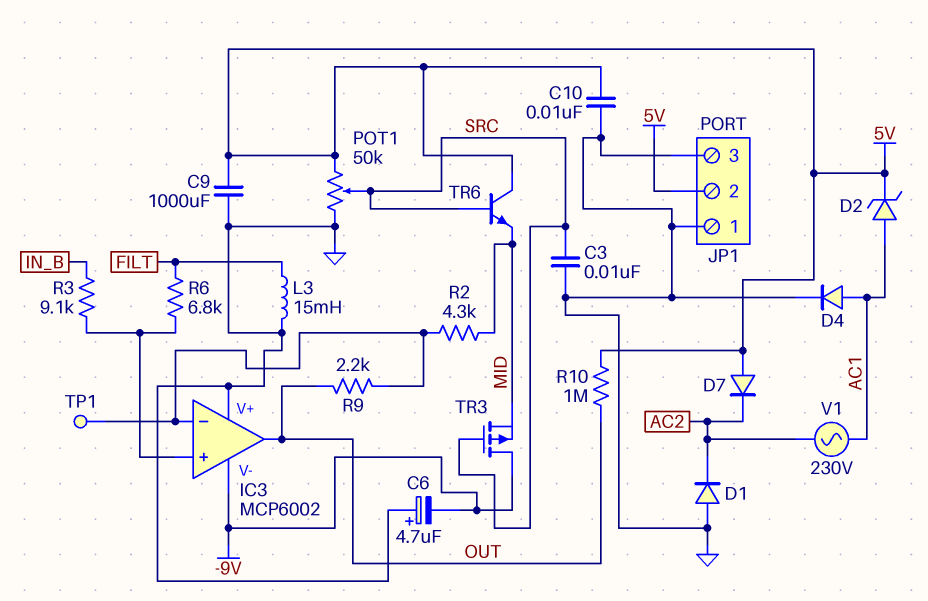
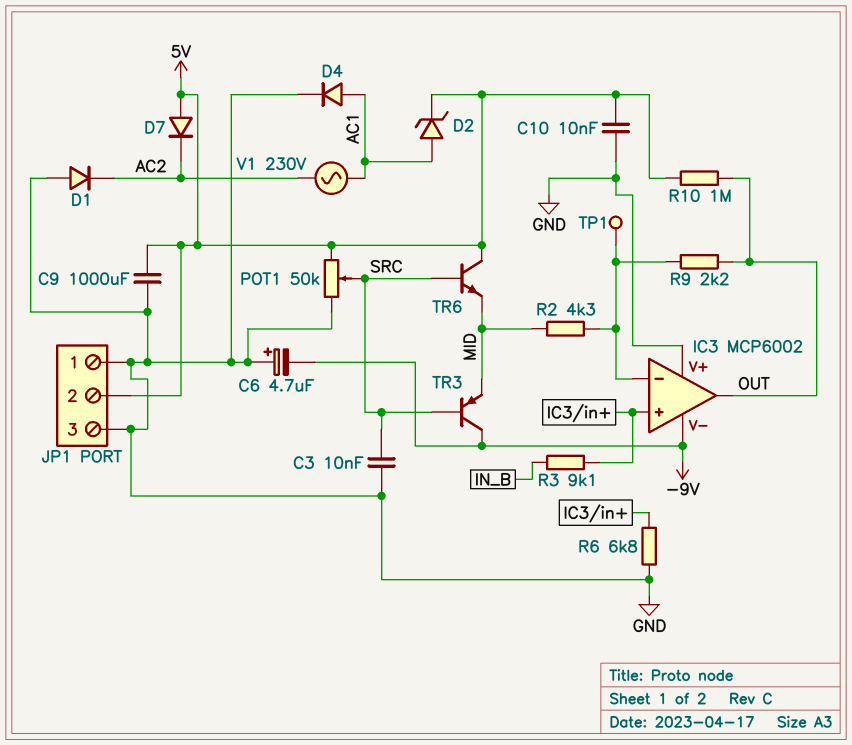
L3: 15mH (FILT, GND) -> none
R6: 6.8k (FILT, IC3/in+) -> 6.8k (GND, IC3/in+)
TR3: PMOS (G SRC, D -9V, S MID) -> PNP (B SRC, C -9V, E MID)

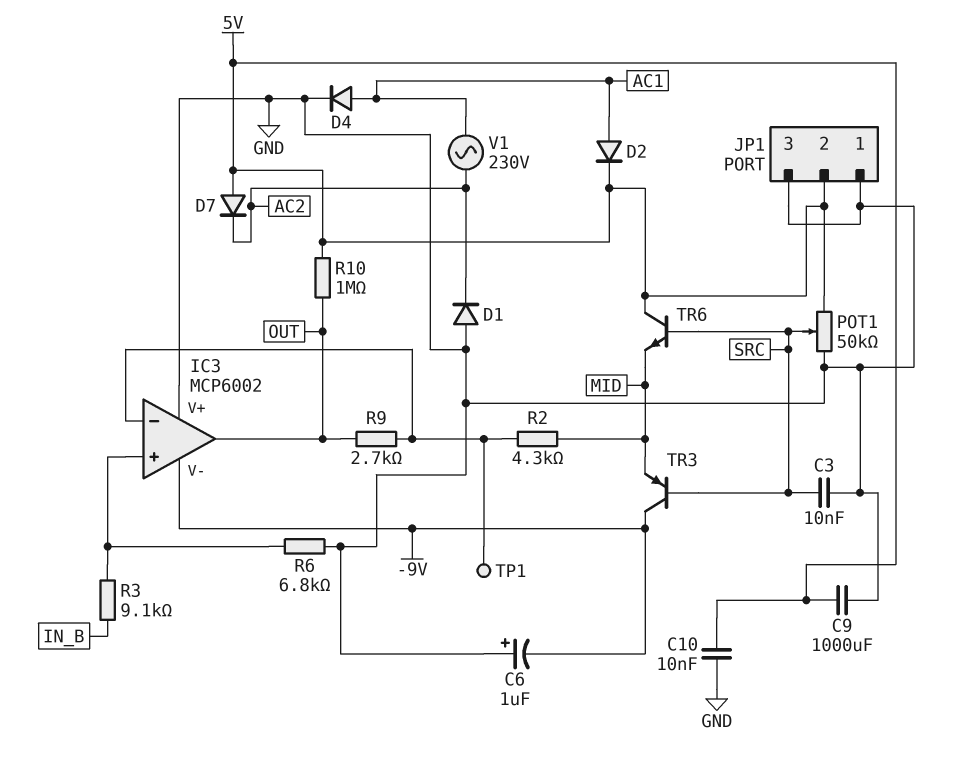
C6: 4.7uF (plus GND, minus -9V) -> 1uF (plus GND, minus -9V)
D2: zener (A AC1, K 5V) -> diode (A AC1, K 5V)
R9: 2.2k (IC3/in-, OUT) -> 2.7k (IC3/in-, OUT)

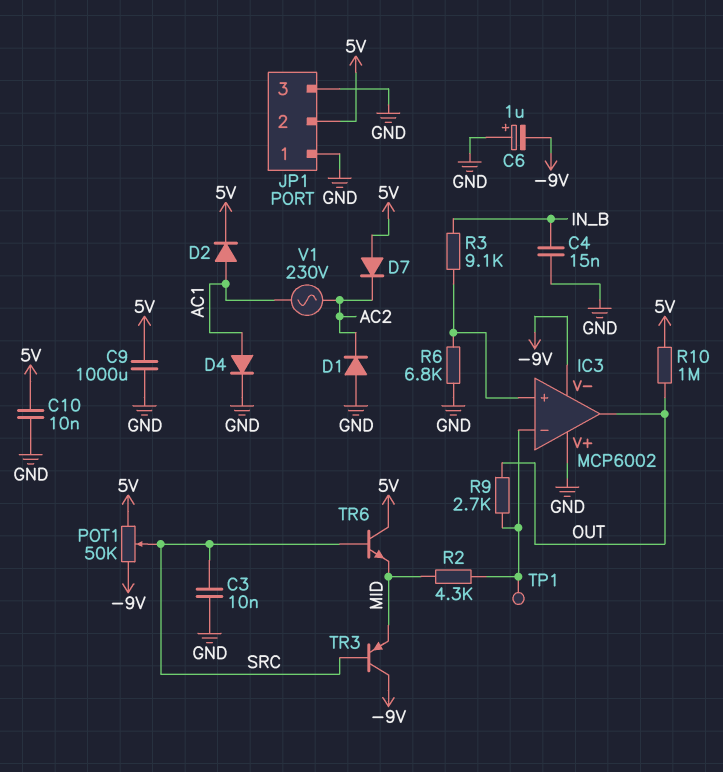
C4: none -> 15nF (GND, IN_B)
POT1: 50k (5V, GND, wiper SRC) -> 50k (-9V, 5V, wiper SRC)

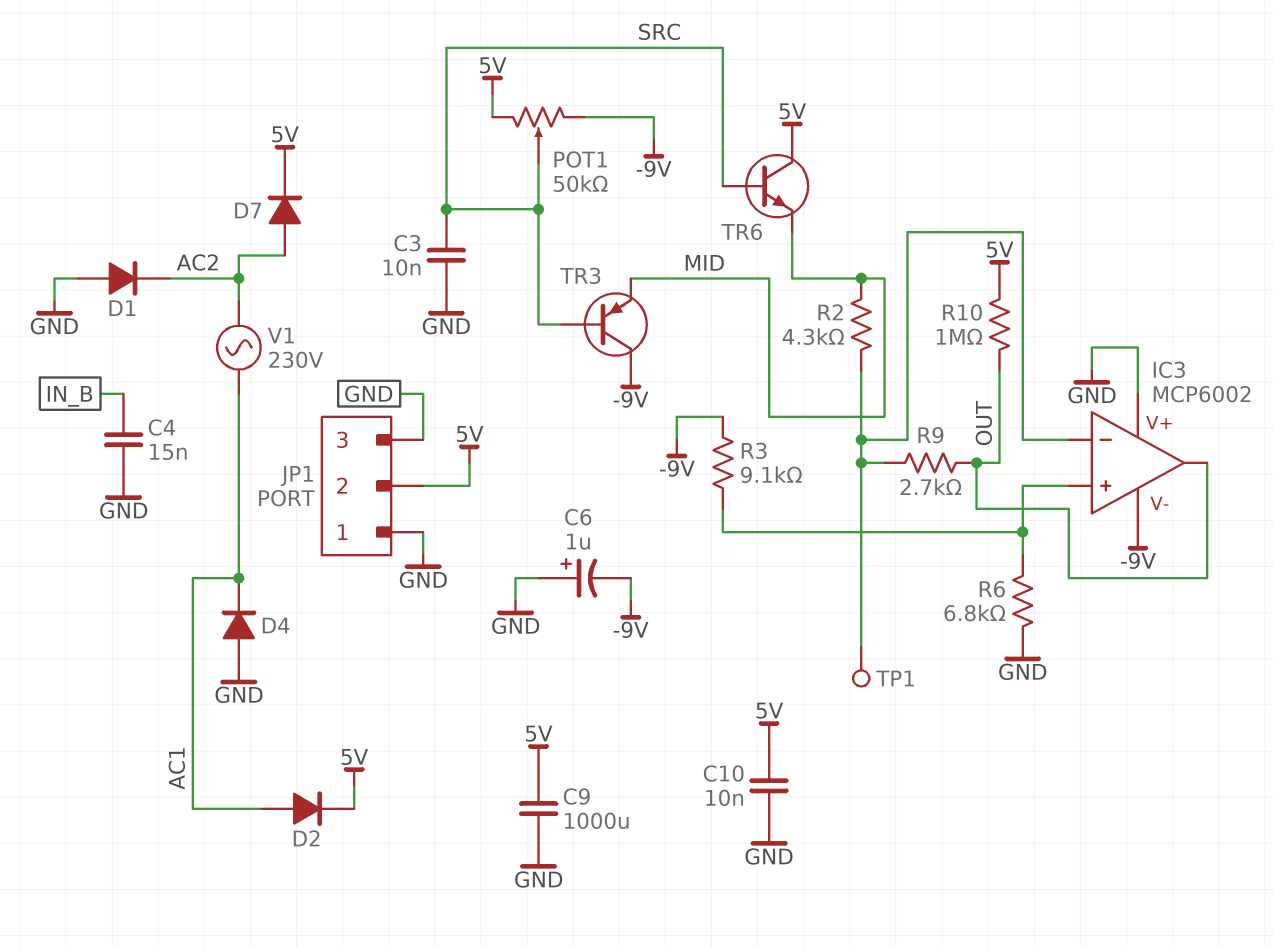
D4: diode (A AC1, K GND) -> diode (A GND, K AC1)
D7: diode (A 5V, K AC2) -> diode (A AC2, K 5V)
R3: 9.1k (IC3/in+, IN_B) -> 9.1k (-9V, IC3/in+)

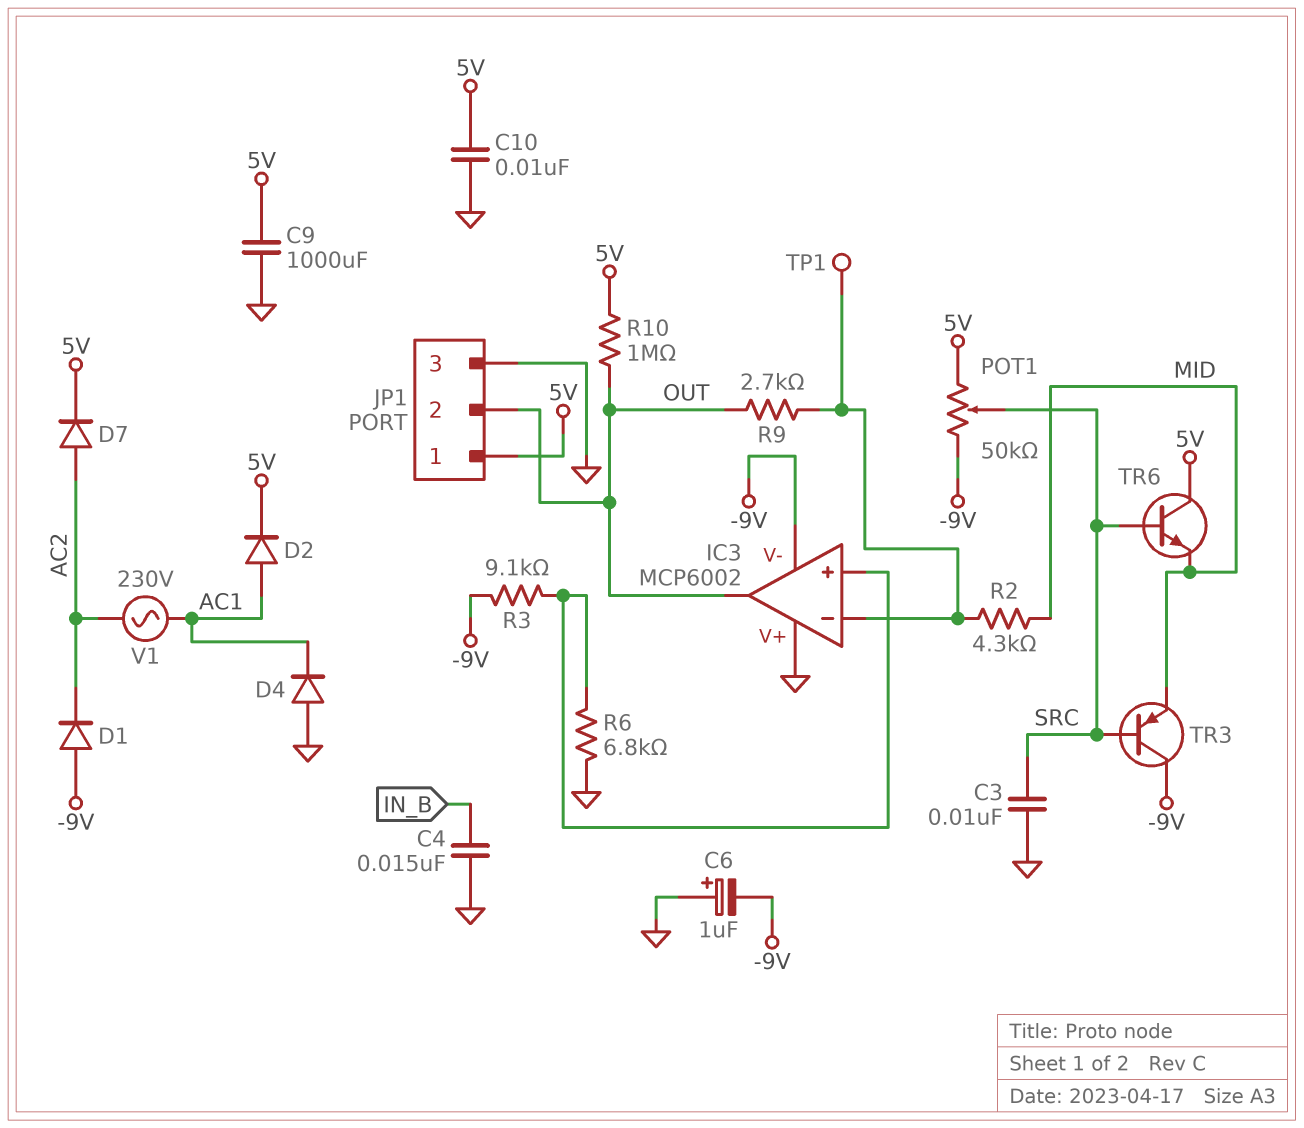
D1: diode (A GND, K AC2) -> diode (A -9V, K AC2)
JP1 pin 1: GND -> 5V
JP1 pin 2: 5V -> OUT

